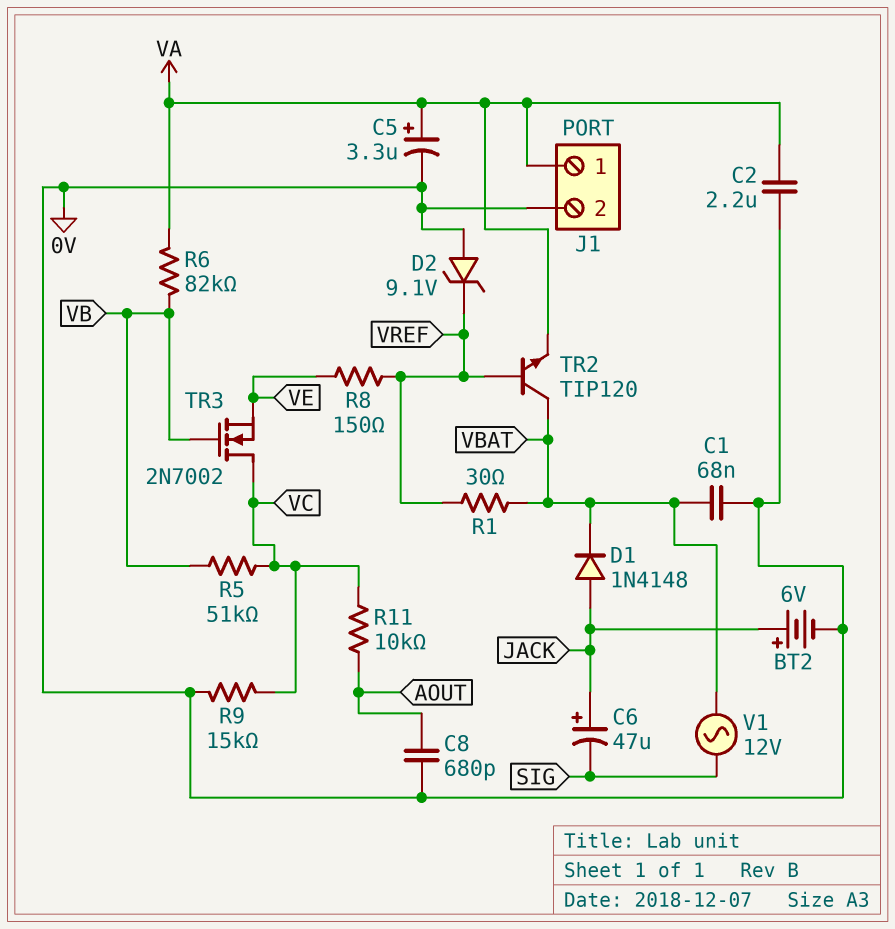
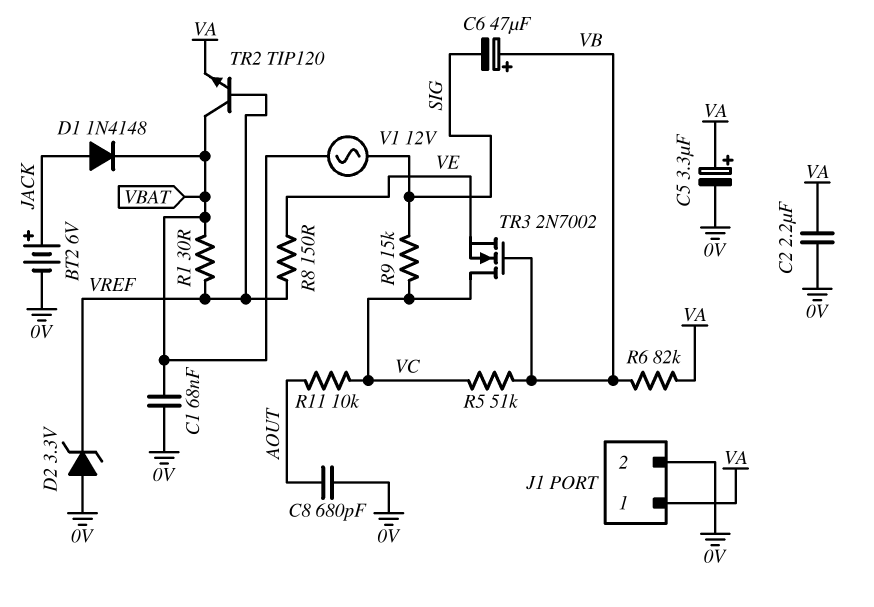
C6: 47uF (plus JACK, minus SIG) -> 47uF (plus VB, minus SIG)
D2: zener 9.1V (A 0V, K VREF) -> zener 3.3V (A 0V, K VREF)
R9: 15k (0V, VC) -> 15k (SIG, VC)

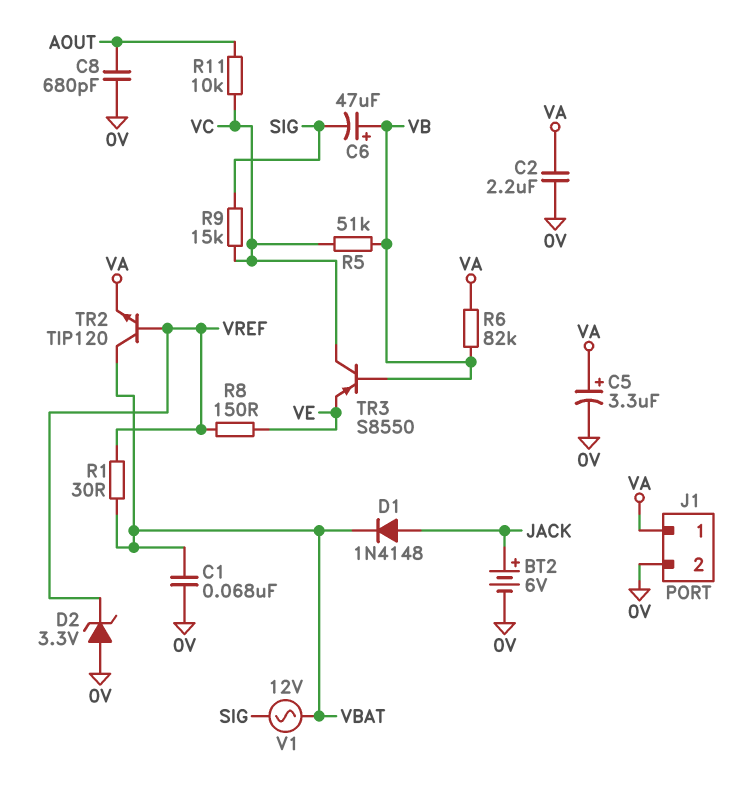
TR3: NMOS 2N7002 (G VB, D VC, S VE) -> PNP S8550 (B VB, C VC, E VE)

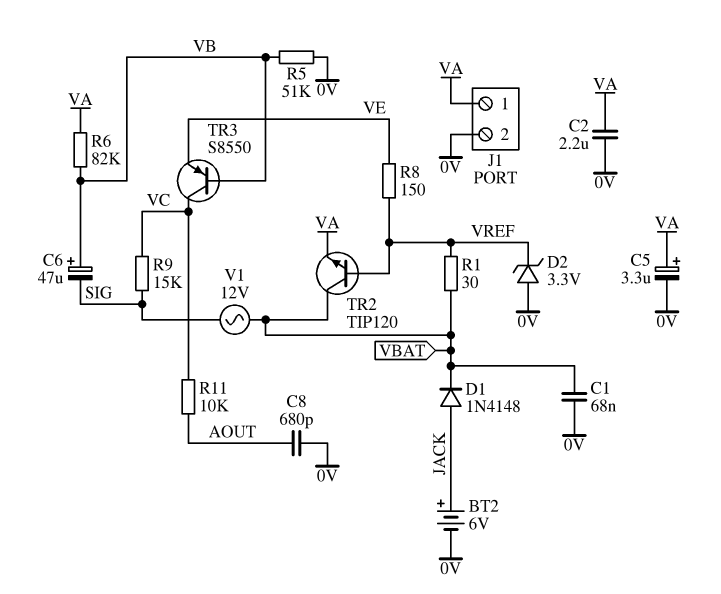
R5: 51k (VB, VC) -> 51k (0V, VB)

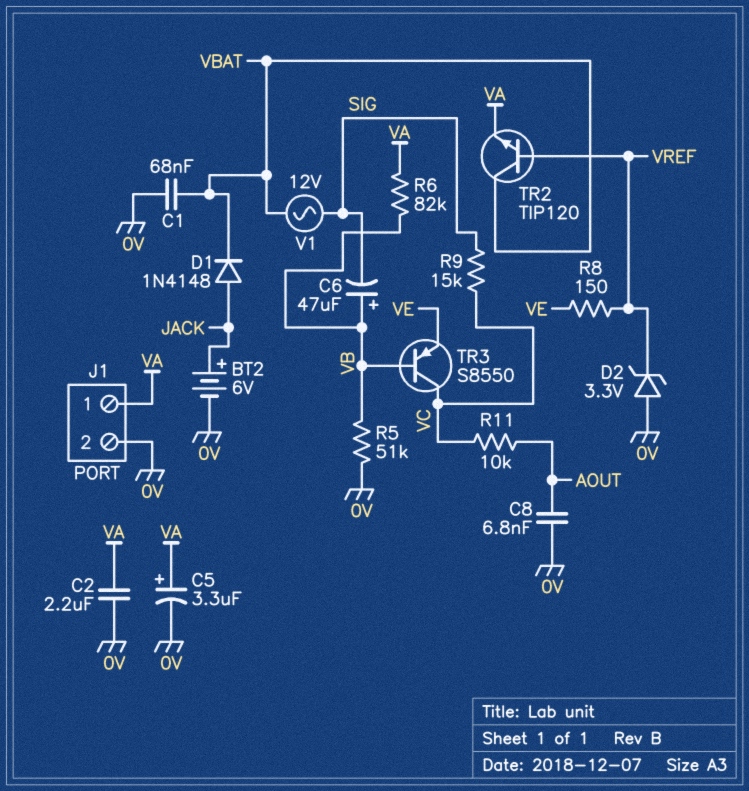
C8: 680pF (0V, AOUT) -> 6.8nF (0V, AOUT)
R1: 30 (VBAT, VREF) -> none

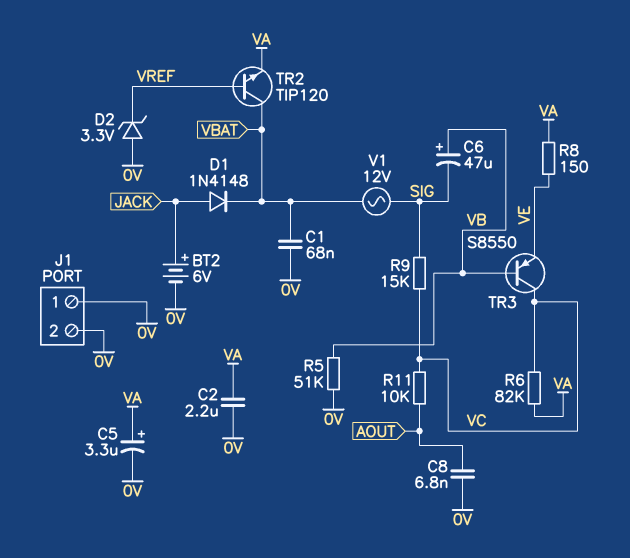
J1 pin 1: VA -> 0V
R6: 82k (VA, VB) -> 82k (VA, VC)
R8: 150 (VE, VREF) -> 150 (VA, VE)

